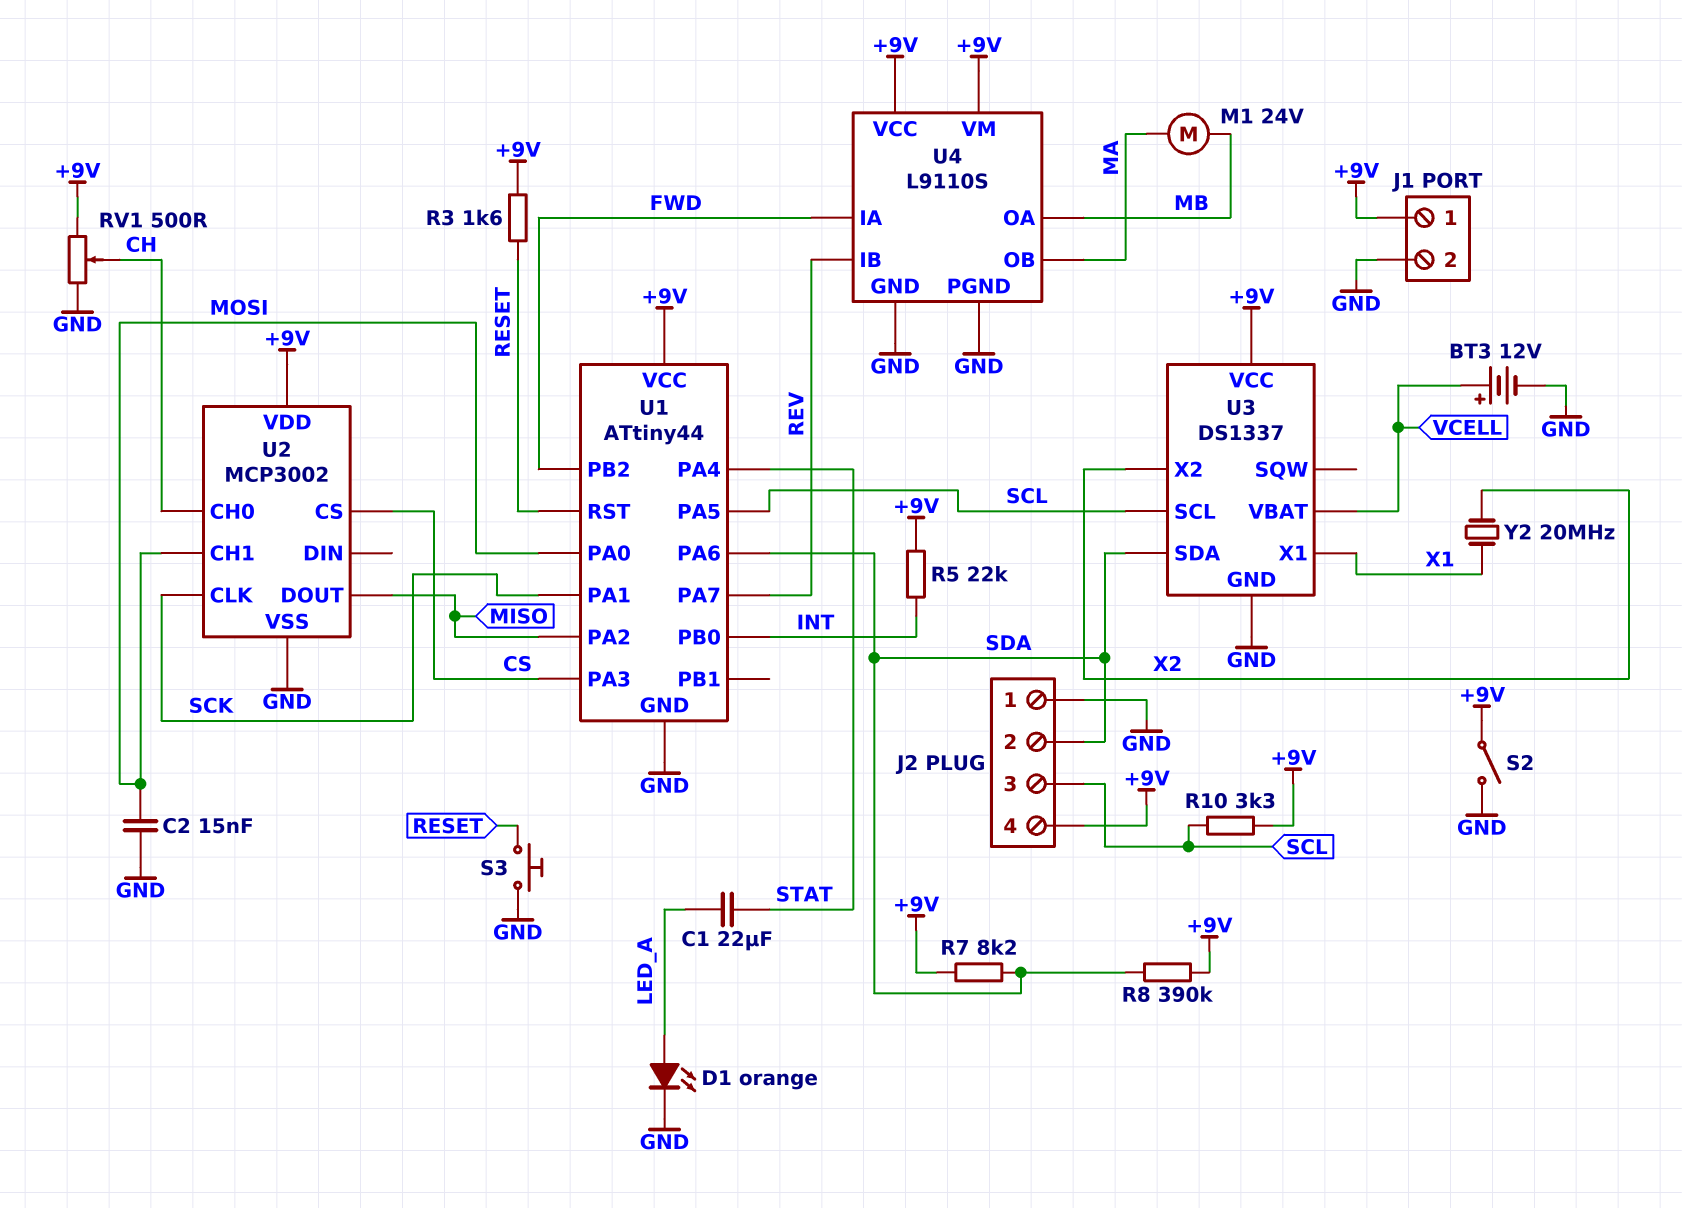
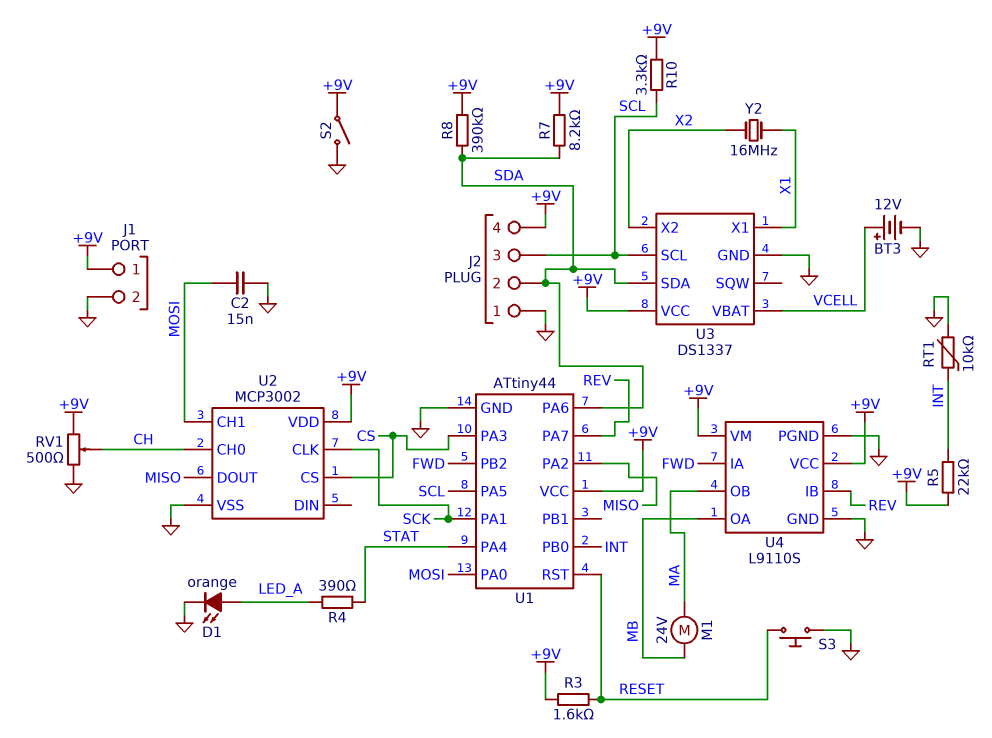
C1: 22uF (LED_A, STAT) -> none
R4: none -> 390 (LED_A, STAT)
RT1: none -> 10k (GND, INT)
Y2: 20MHz (X1, X2) -> 16MHz (X1, X2)

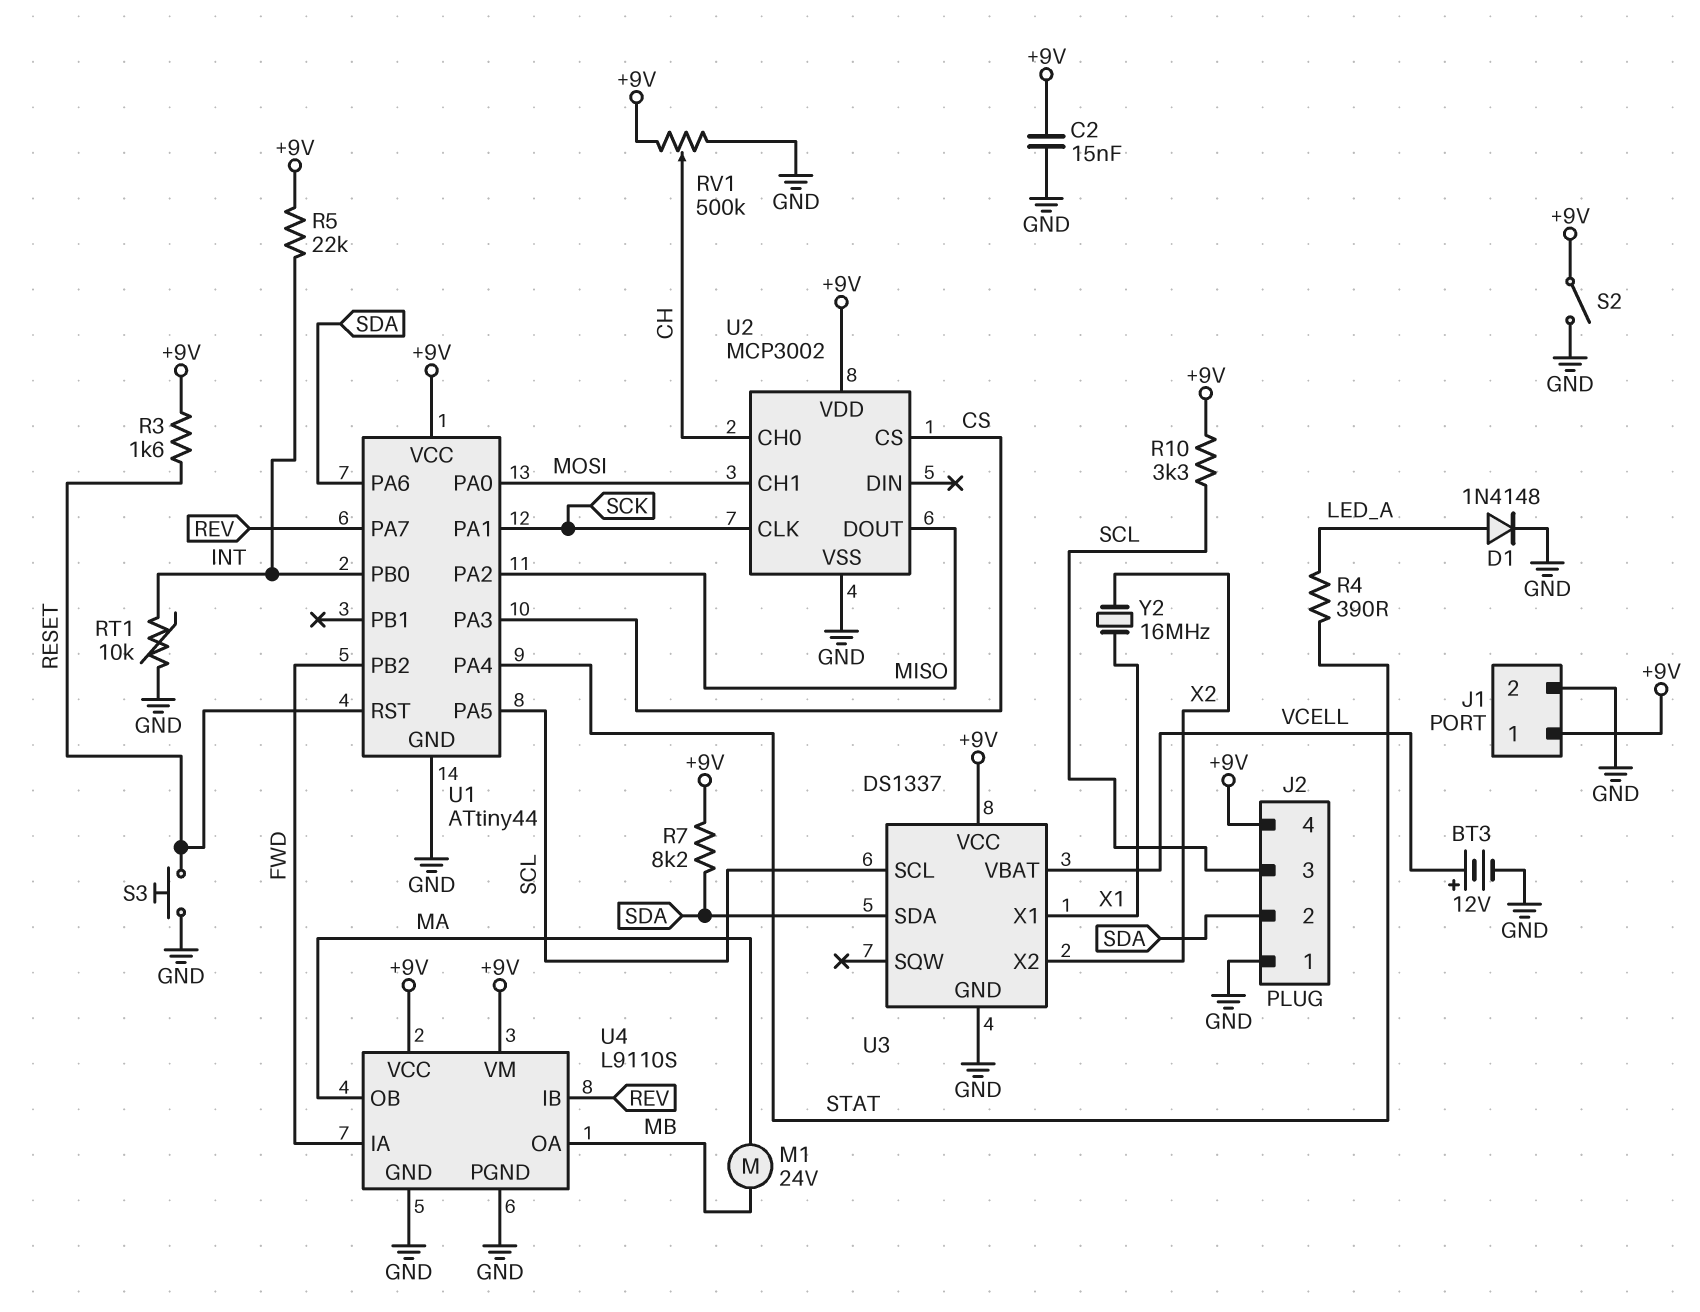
C2: 15nF (GND, MOSI) -> 15nF (+9V, GND)
D1: LED orange (A LED_A, K GND) -> diode 1N4148 (A LED_A, K GND)
R8: 390k (+9V, SDA) -> none
RV1: 500 (+9V, GND, wiper CH) -> 500k (+9V, GND, wiper CH)

